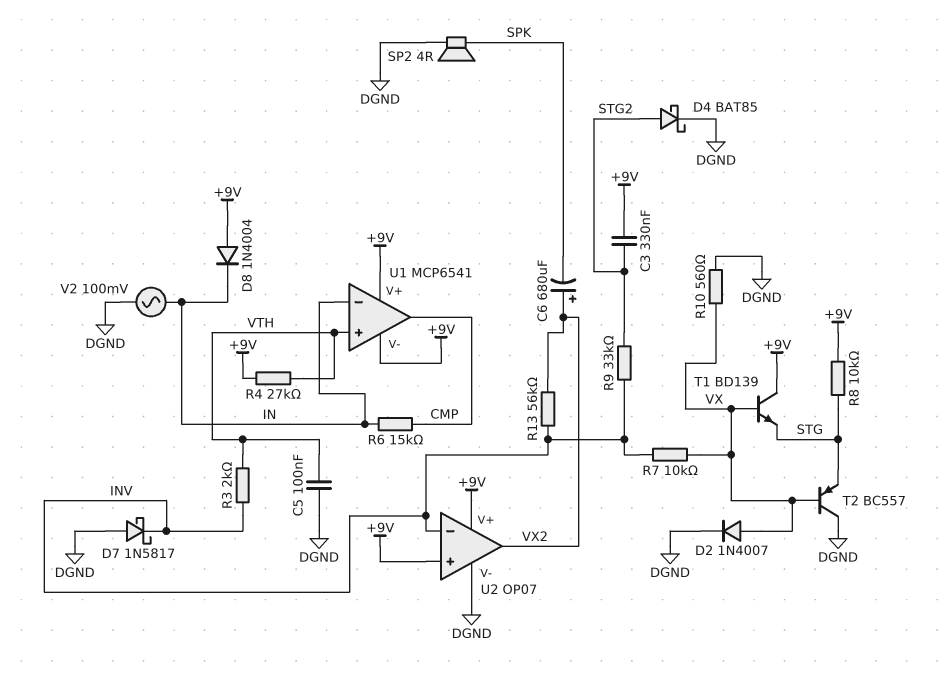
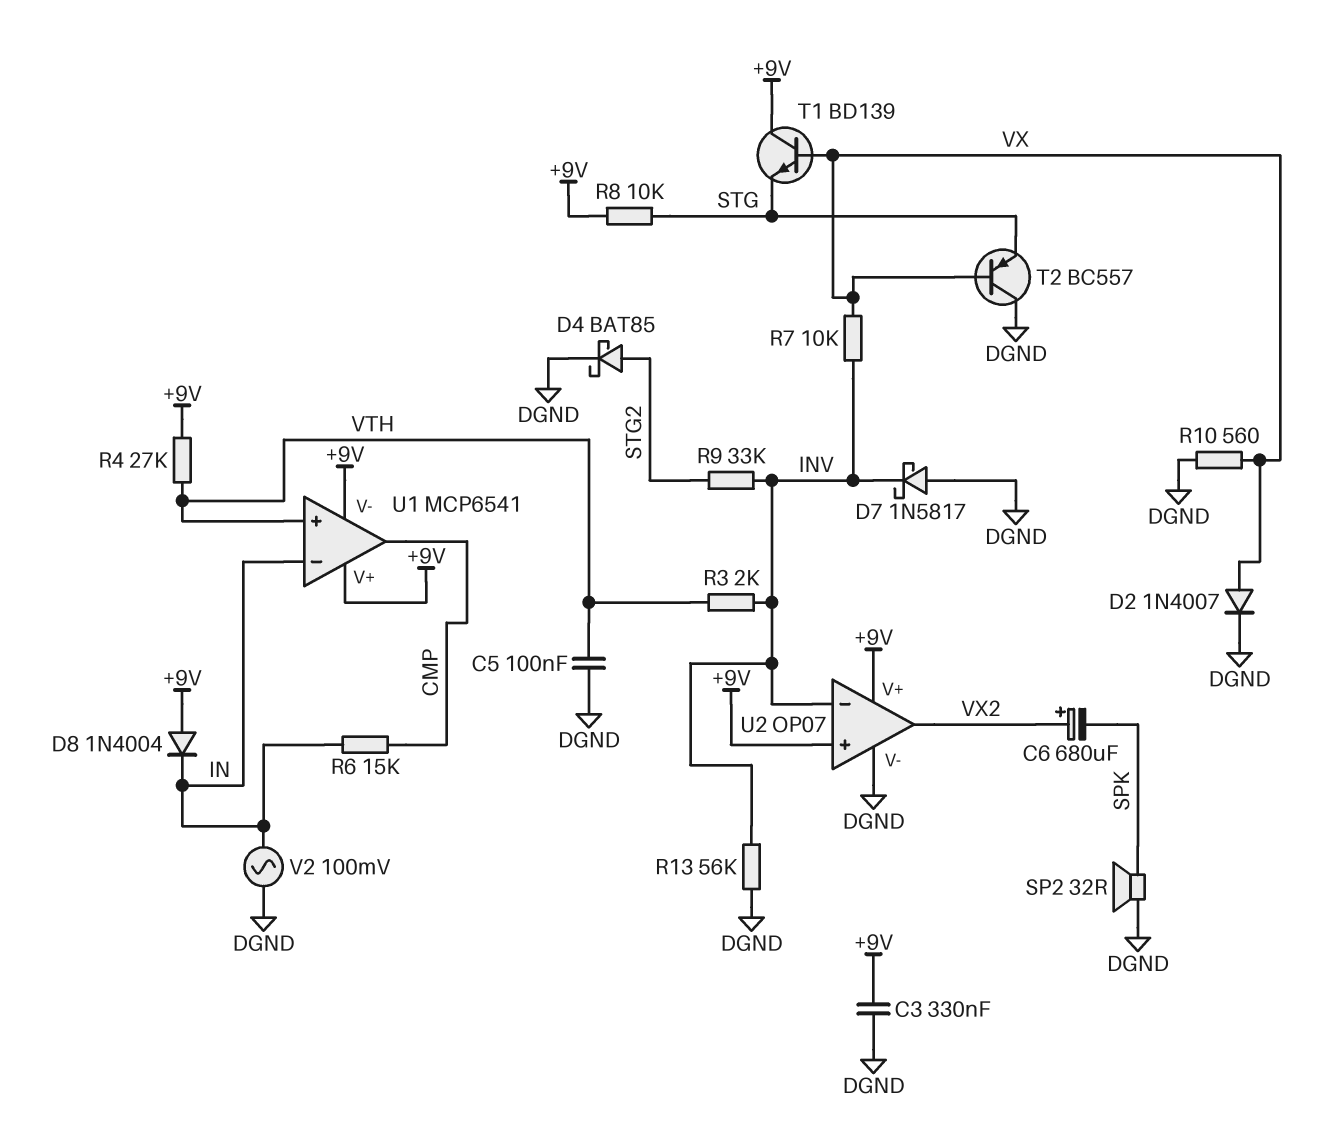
C3: 330nF (+9V, STG2) -> 330nF (+9V, DGND)
R13: 56k (INV, VX2) -> 56k (DGND, INV)
SP2: speaker 4R (DGND, SPK) -> speaker 32R (DGND, SPK)

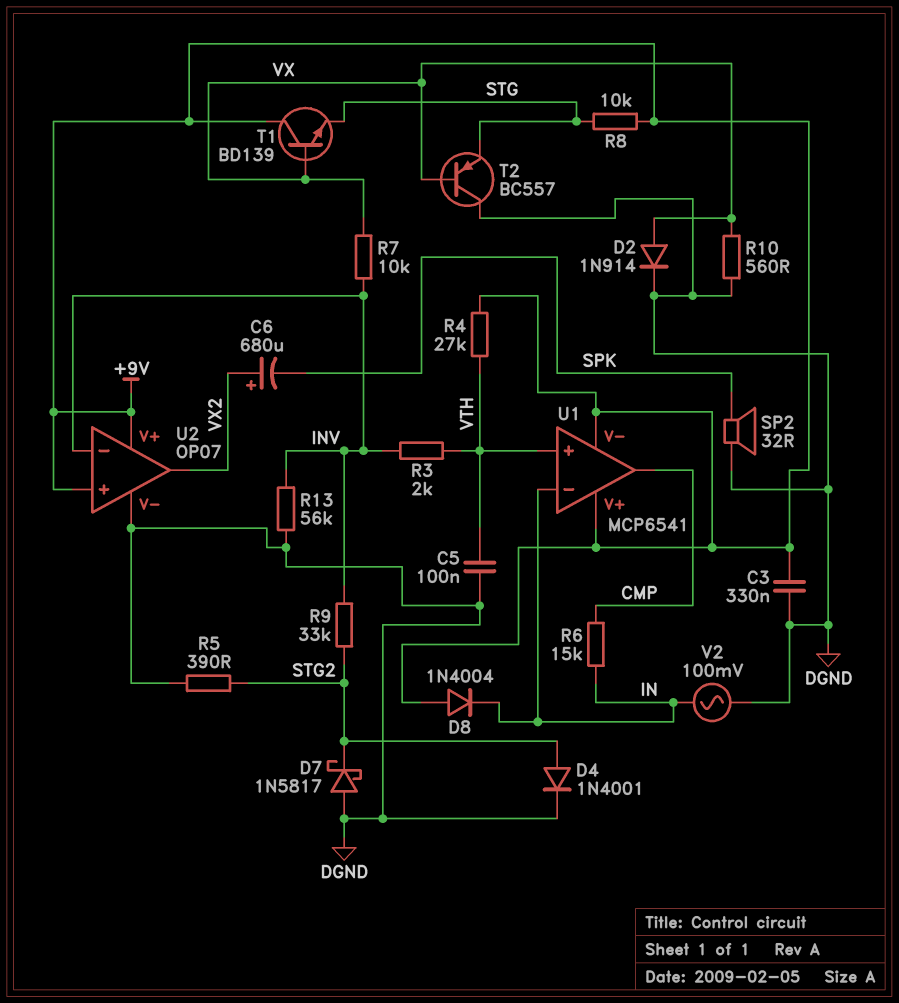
D2: diode 1N4007 (A VX, K DGND) -> diode 1N914 (A VX, K DGND)
D4: schottky BAT85 (A STG2, K DGND) -> diode 1N4001 (A STG2, K DGND)
D7: schottky 1N5817 (A DGND, K INV) -> schottky 1N5817 (A DGND, K STG2)
R5: none -> 390 (DGND, STG2)

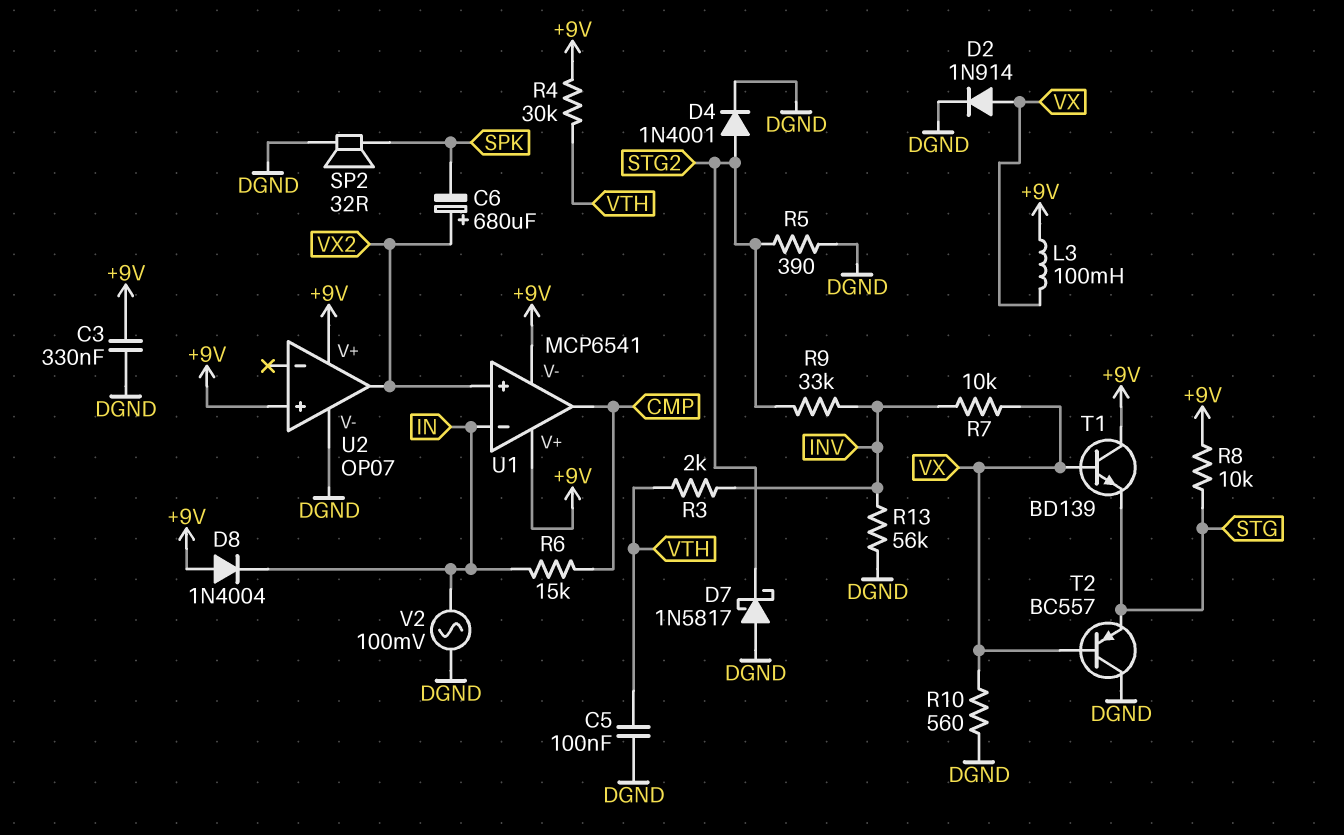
L3: none -> 100mH (+9V, VX)
R4: 27k (+9V, VTH) -> 30k (+9V, VTH)
U1 pin in+: VTH -> VX2
U2 pin in-: INV -> none

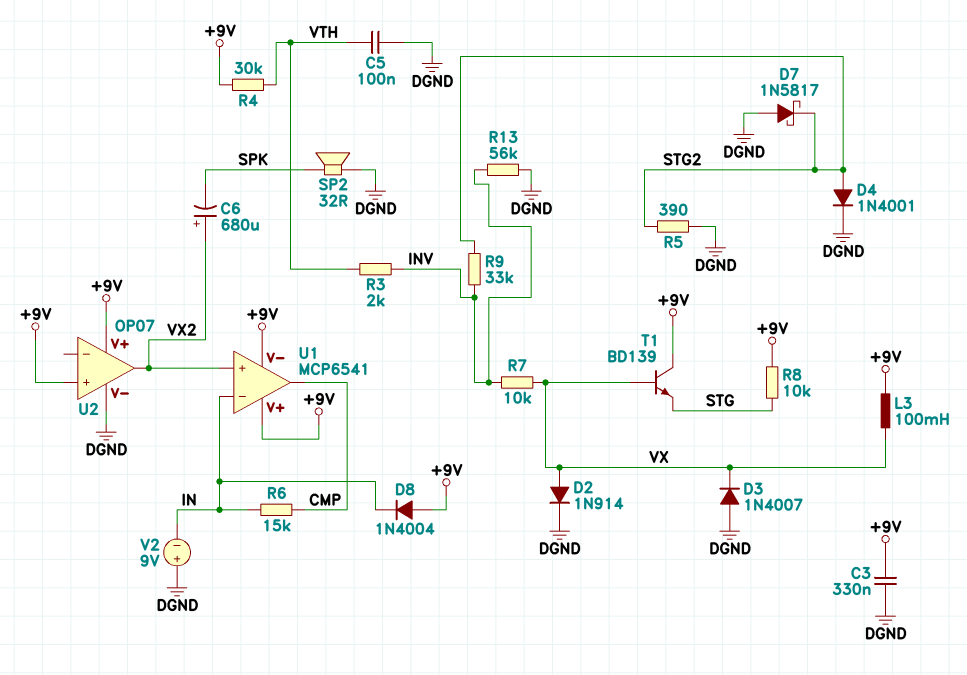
D3: none -> diode 1N4007 (A DGND, K VX)
R10: 560 (DGND, VX) -> none
T2: PNP BC557 (B VX, C DGND, E STG) -> none
V2: AC 100mV (DGND, IN) -> 9V (plus DGND, minus IN)

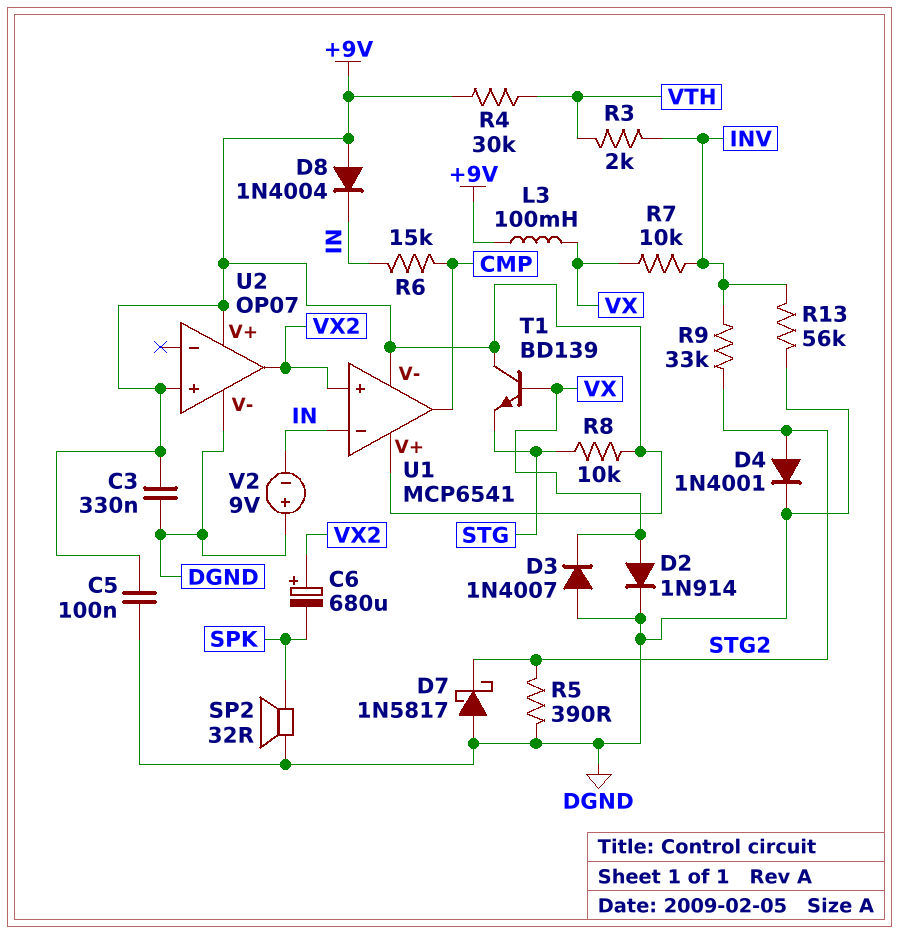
C5: 100nF (DGND, VTH) -> 100nF (+9V, DGND)

